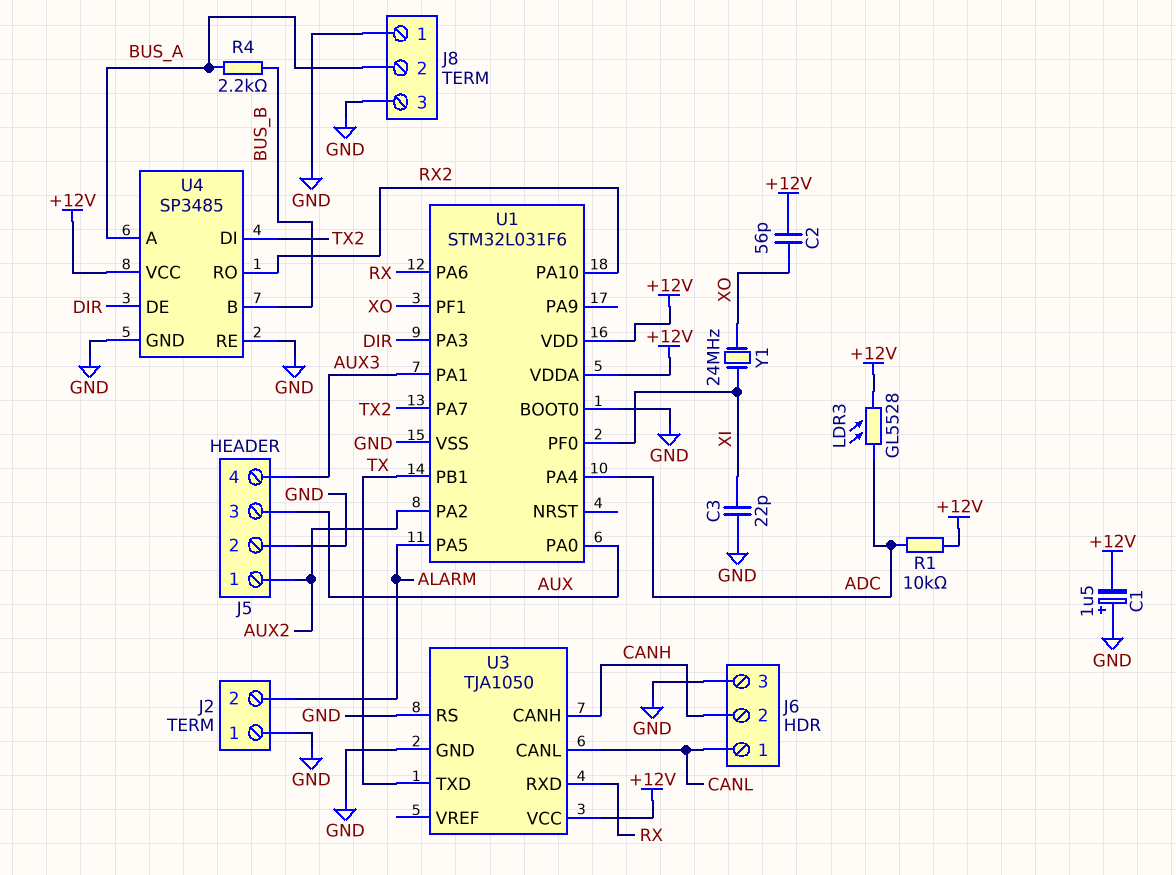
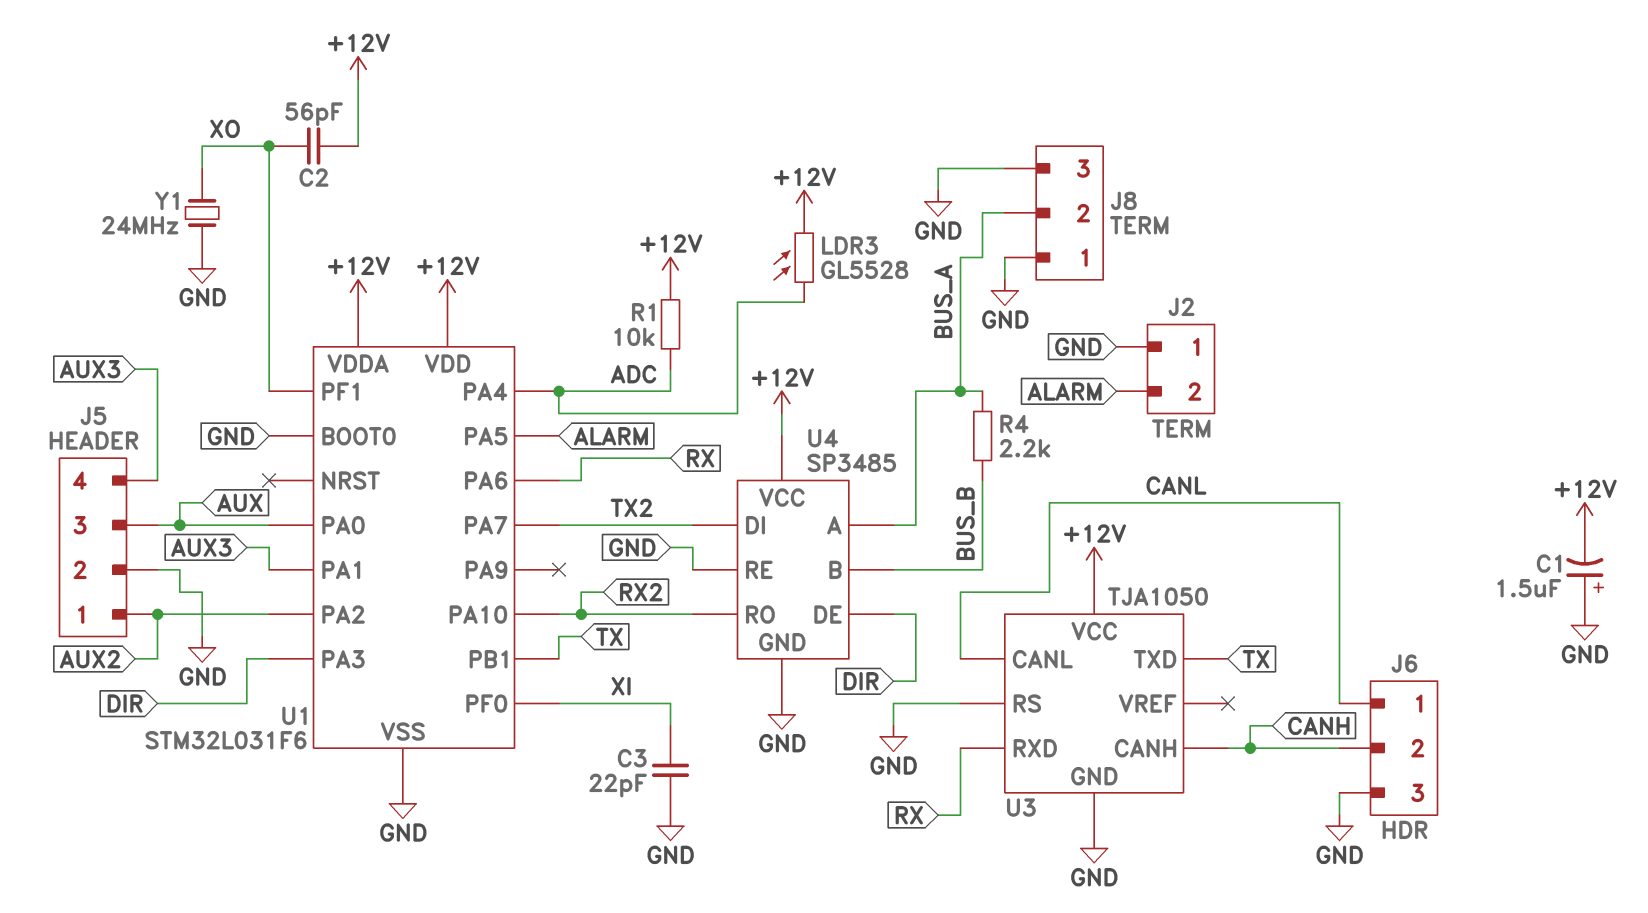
Y1: 24MHz (XI, XO) -> 24MHz (GND, XO)

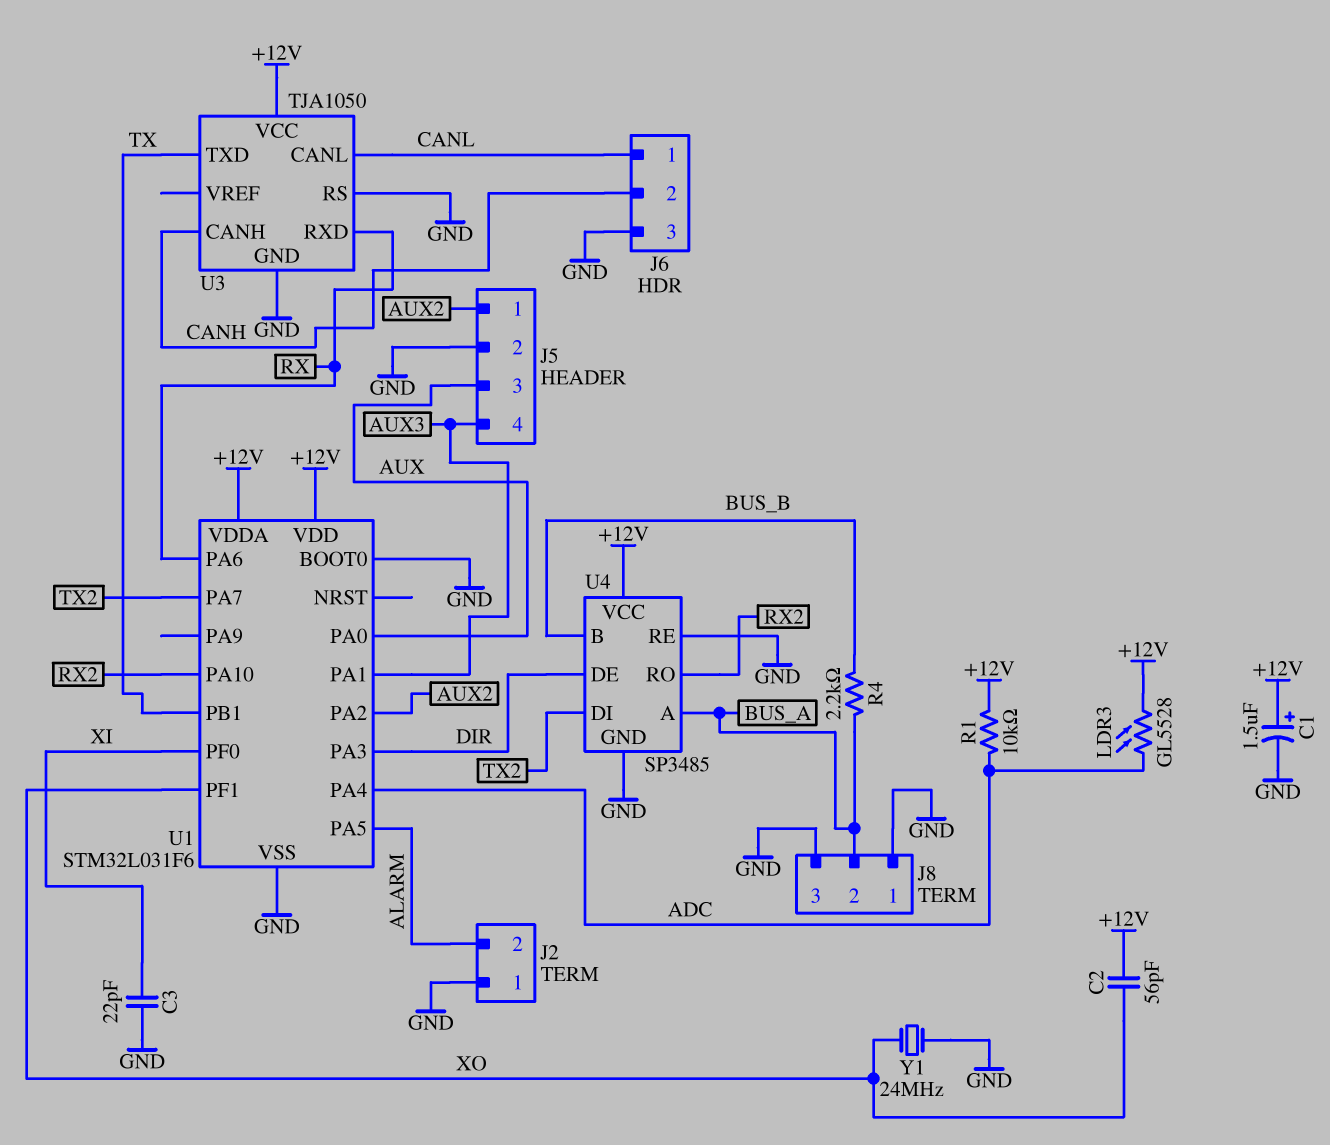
C1: 1.5uF (plus GND, minus +12V) -> 1.5uF (plus +12V, minus GND)

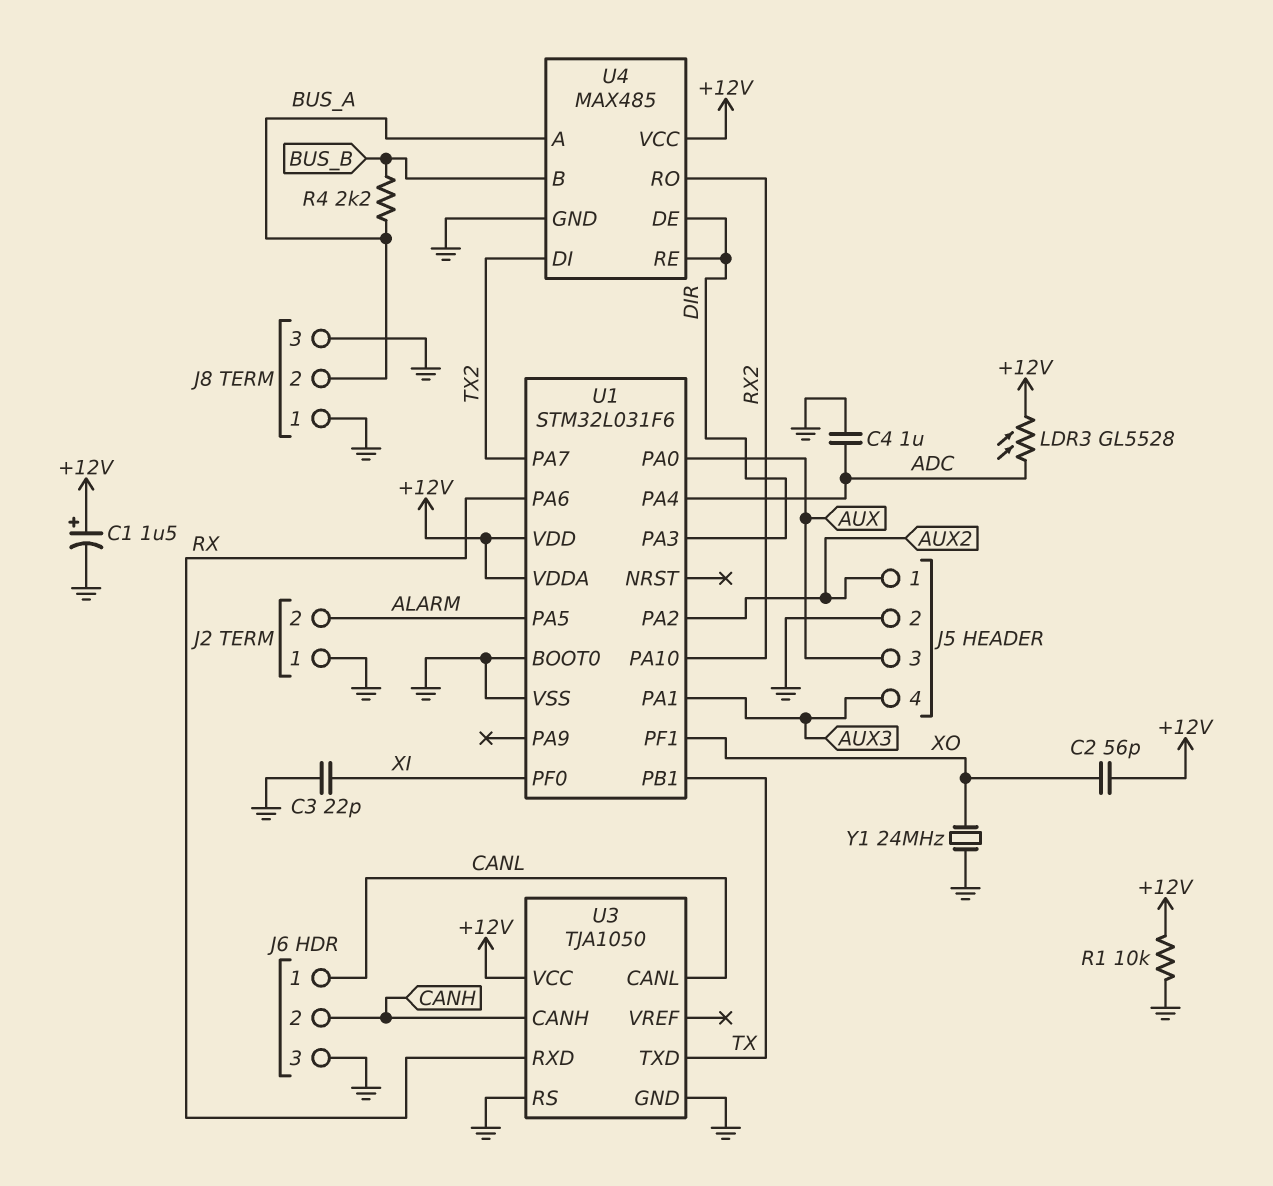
C4: none -> 1uF (ADC, GND)
R1: 10k (+12V, ADC) -> 10k (+12V, GND)
U4: SP3485 -> MAX485
U4 pin RE: GND -> DIR

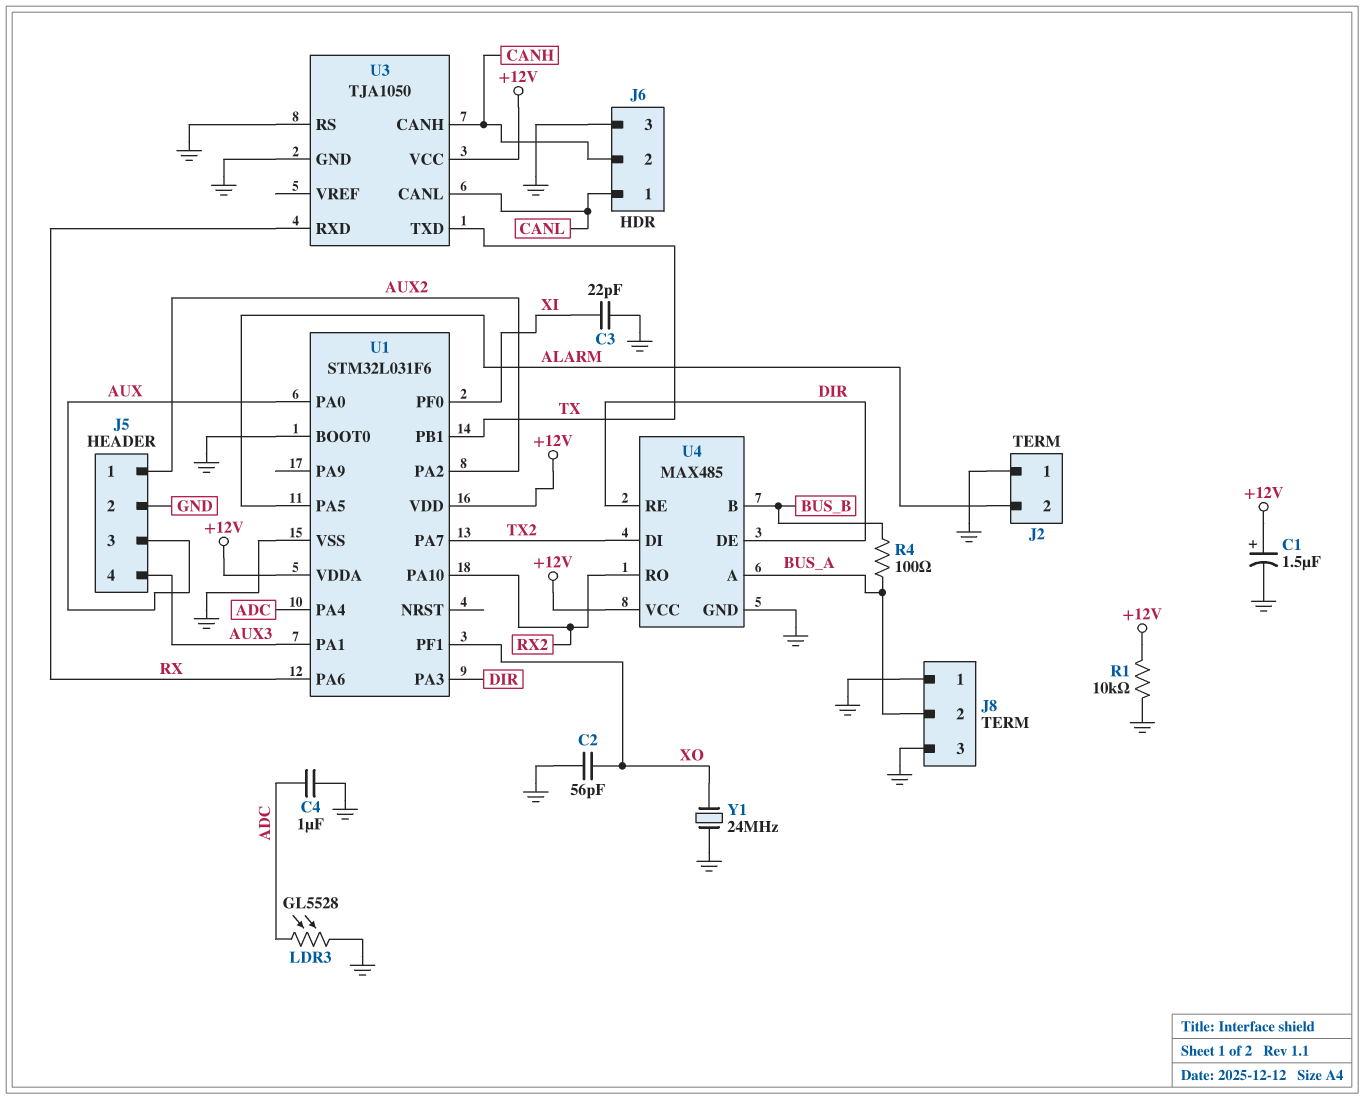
C2: 56pF (+12V, XO) -> 56pF (GND, XO)
LDR3: GL5528 (+12V, ADC) -> GL5528 (ADC, GND)
R4: 2.2k (BUS_A, BUS_B) -> 100 (BUS_A, BUS_B)

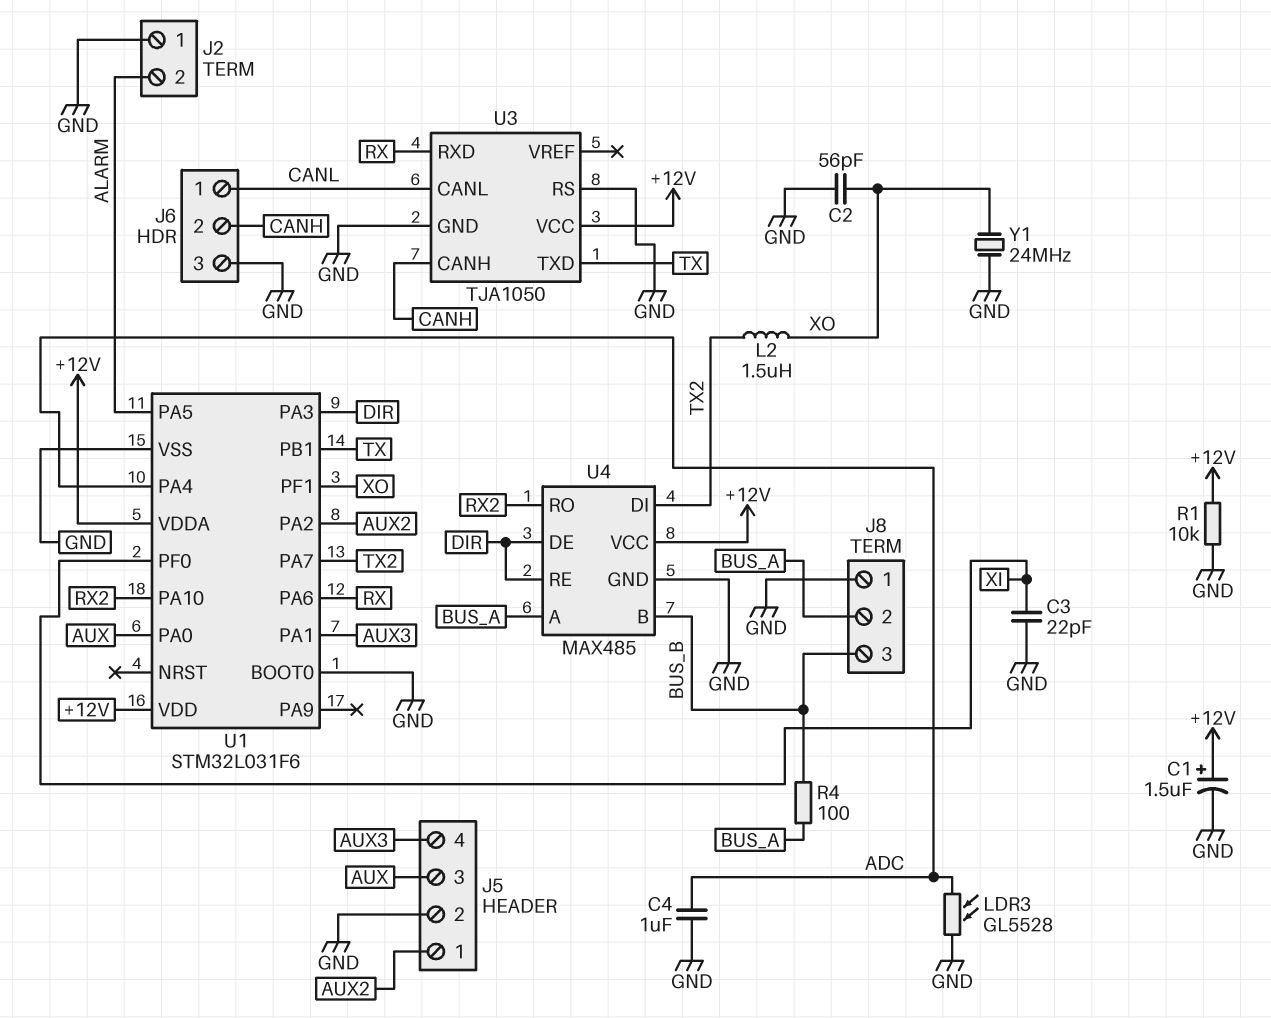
J8 pin 3: GND -> BUS_B
L2: none -> 1.5uH (TX2, XO)

